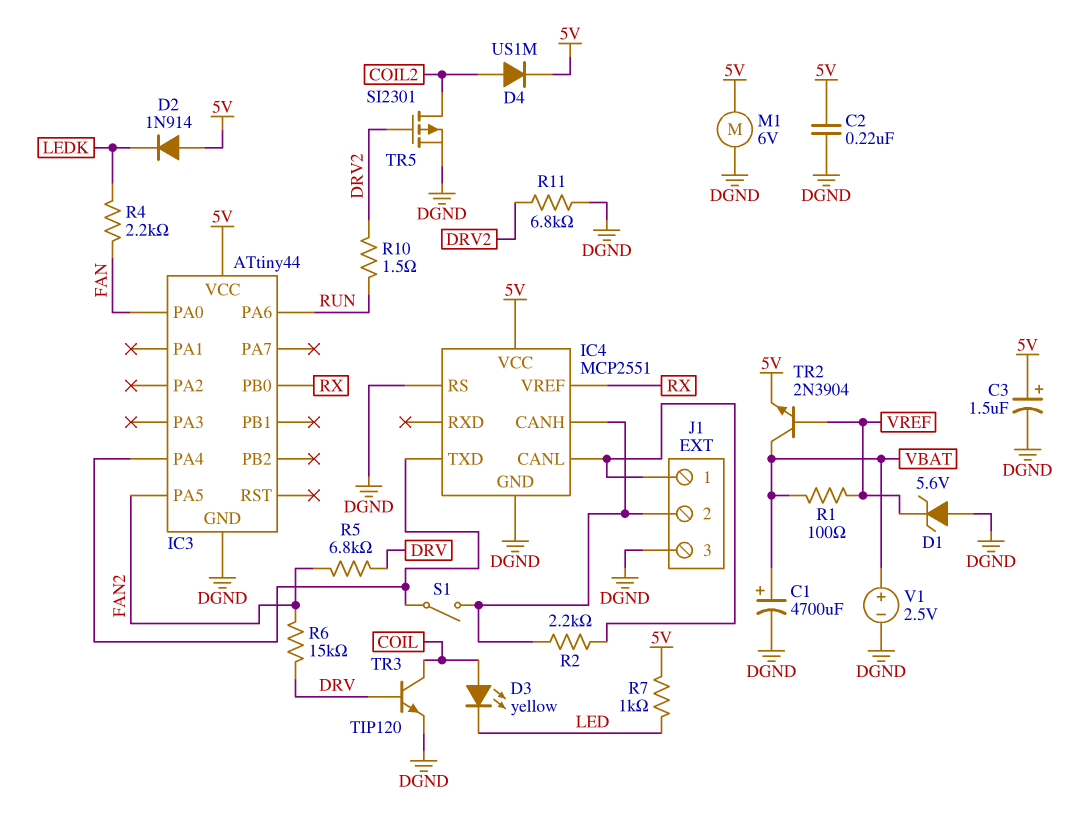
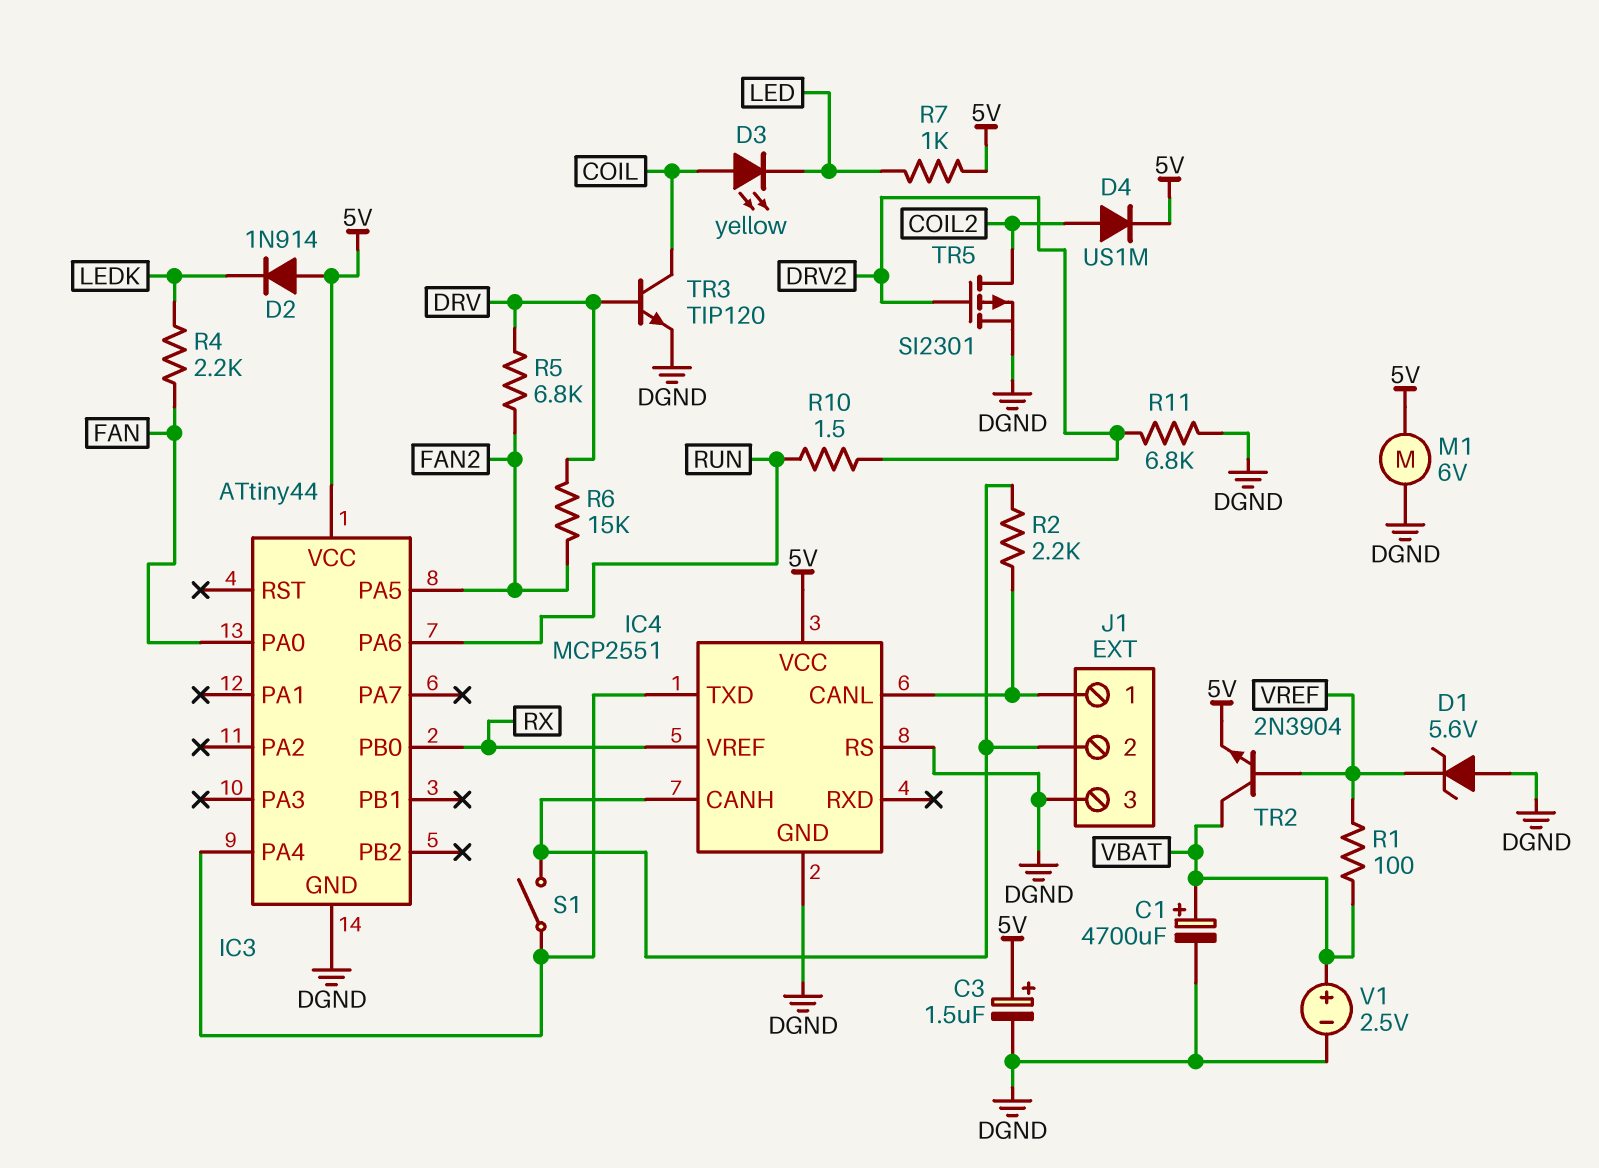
C2: 220nF (5V, DGND) -> none

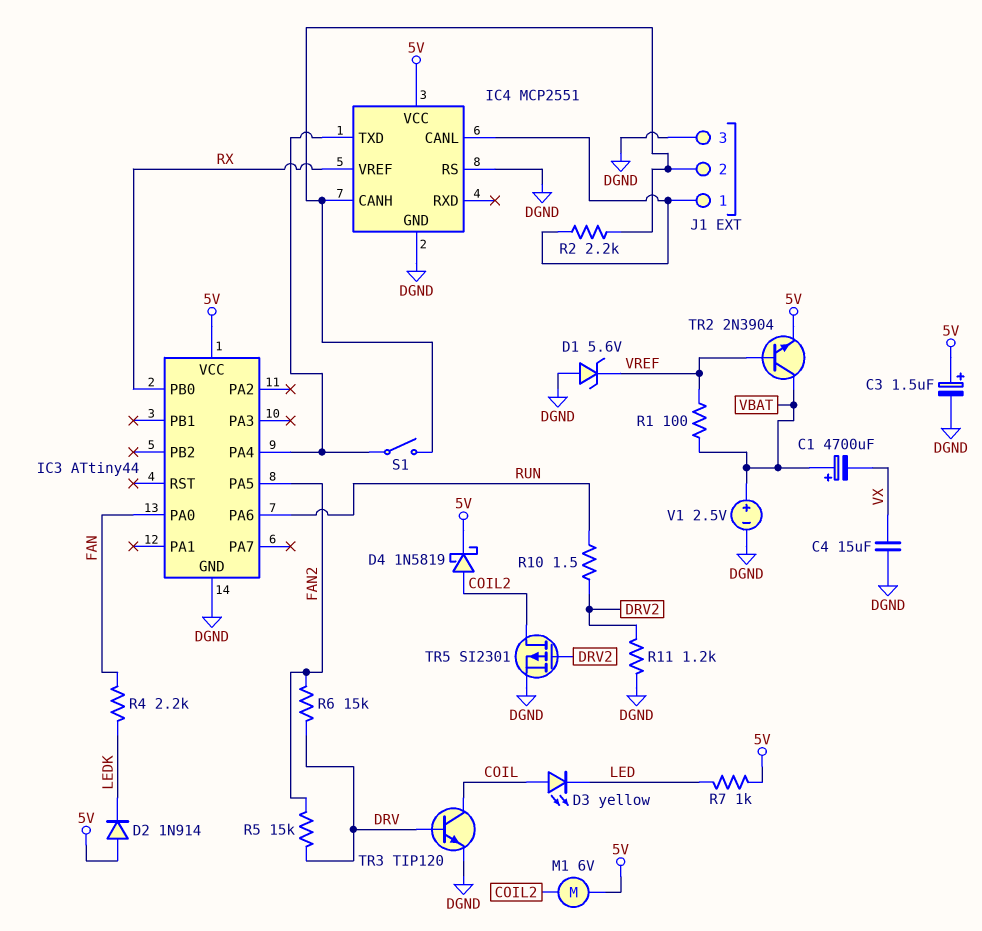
C1: 4700uF (plus VBAT, minus DGND) -> 4700uF (plus VBAT, minus VX)
C4: none -> 15uF (DGND, VX)
D4: diode US1M (A COIL2, K 5V) -> schottky 1N5819 (A COIL2, K 5V)
M1: motor 6V (5V, DGND) -> motor 6V (5V, COIL2)
R5: 6.8k (DRV, FAN2) -> 15k (DRV, FAN2)
R11: 6.8k (DGND, DRV2) -> 1.2k (DGND, DRV2)

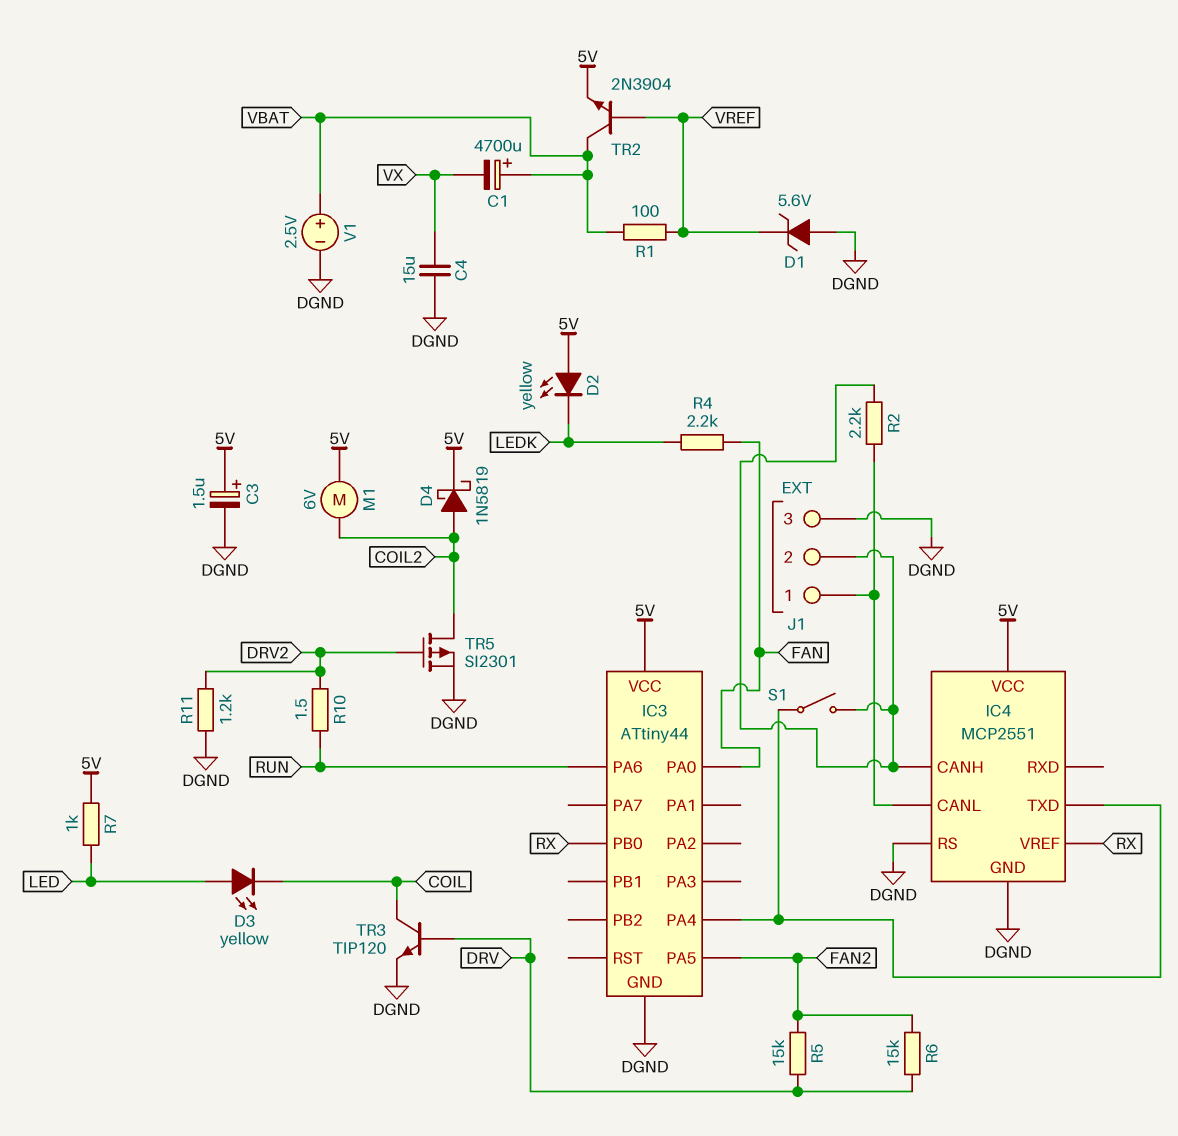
D2: diode 1N914 (A 5V, K LEDK) -> LED yellow (A 5V, K LEDK)
D3: LED yellow (A COIL, K LED) -> LED yellow (A LED, K COIL)

